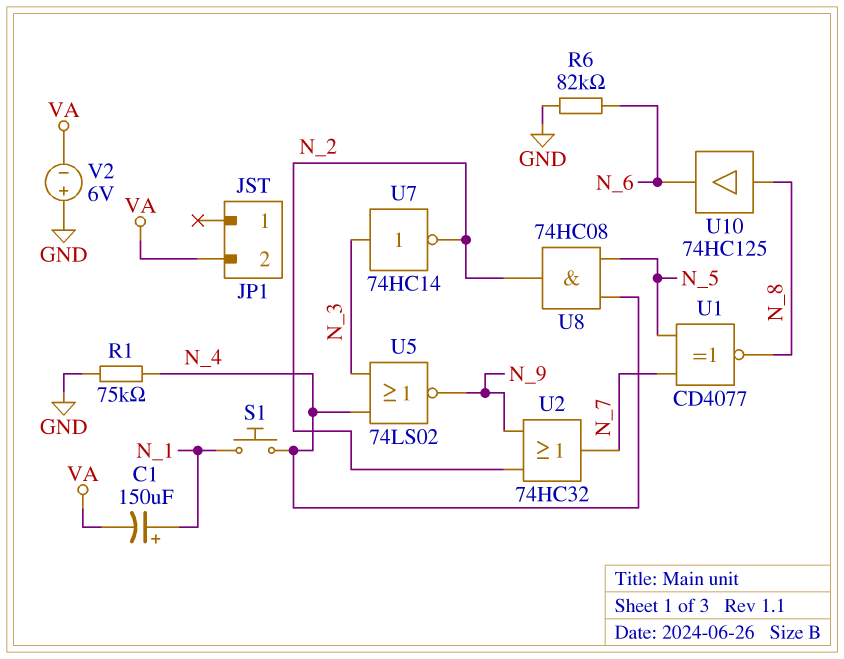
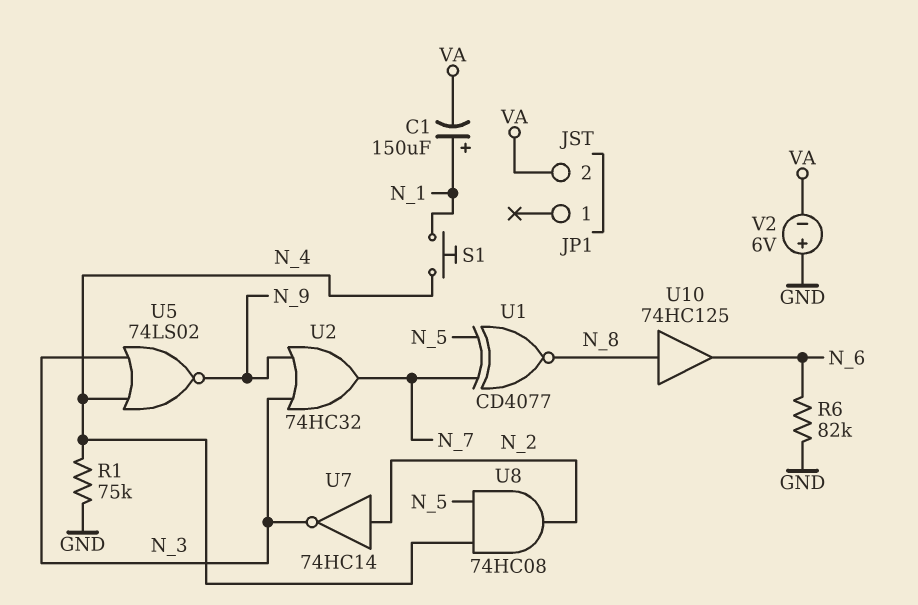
U2: OR 74HC32 (in N_2, in N_9, out N_7) -> OR 74HC32 (in N_3, in N_9, out N_7)
U7: NOT 74HC14 (in N_3, out N_2) -> NOT 74HC14 (in N_2, out N_3)

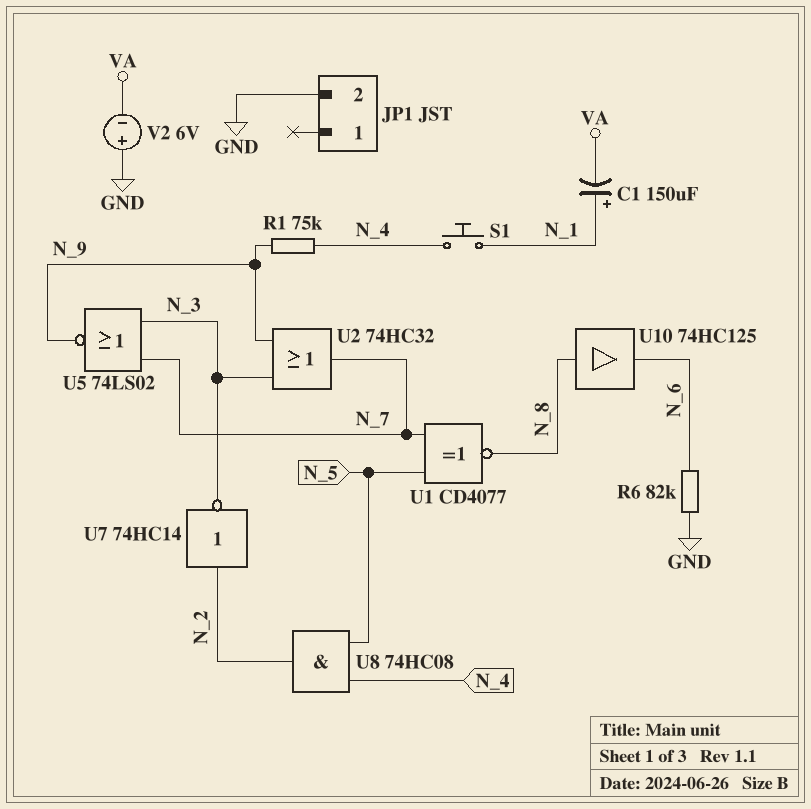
JP1 pin 2: VA -> GND
R1: 75k (GND, N_4) -> 75k (N_4, N_9)
U5: NOR 74LS02 (in N_3, in N_4, out N_9) -> NOR 74LS02 (in N_3, in N_7, out N_9)

